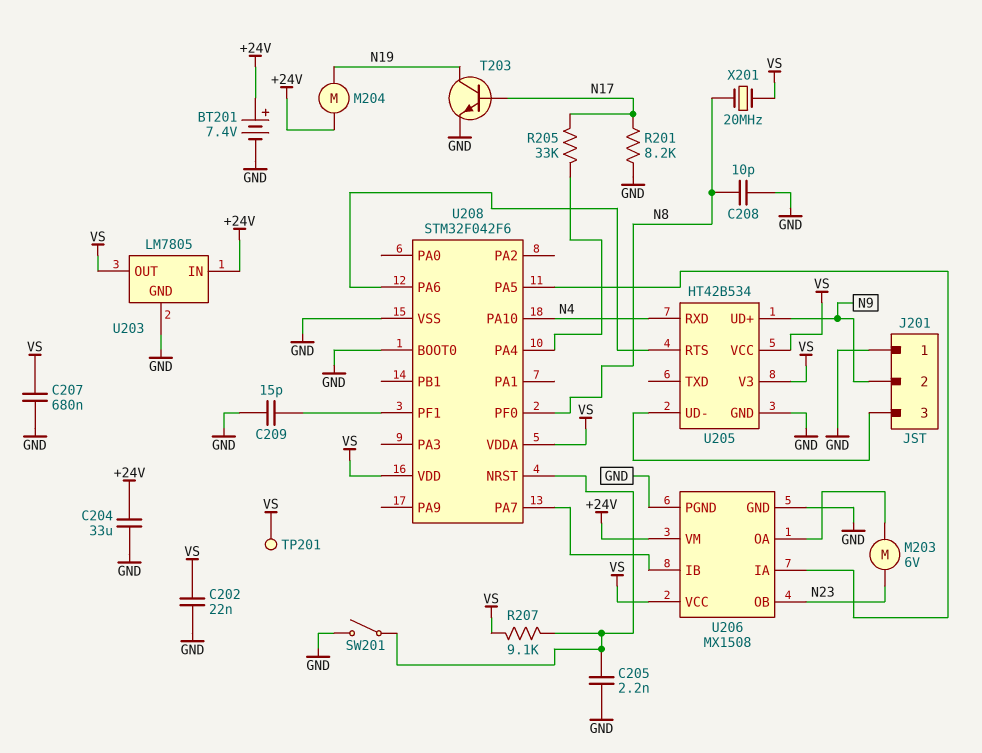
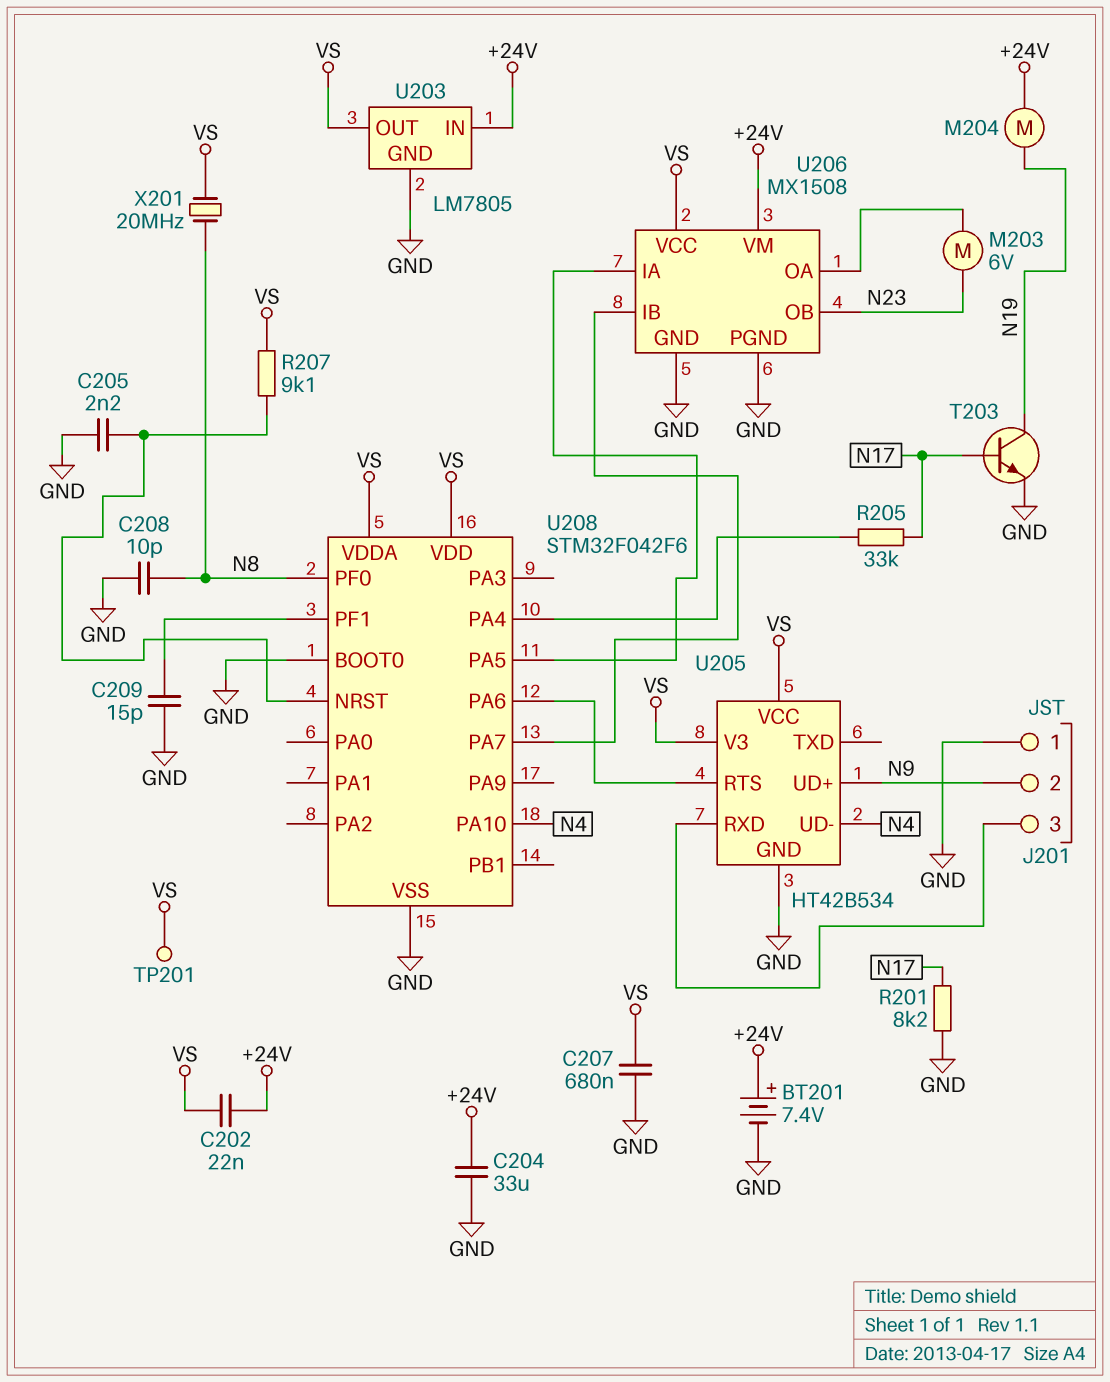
C202: 22nF (GND, VS) -> 22nF (+24V, VS)
SW201: switch (GND, U208/NRST) -> none
U205 pin RXD: N4 -> J201/3
U205 pin UD-: J201/3 -> N4

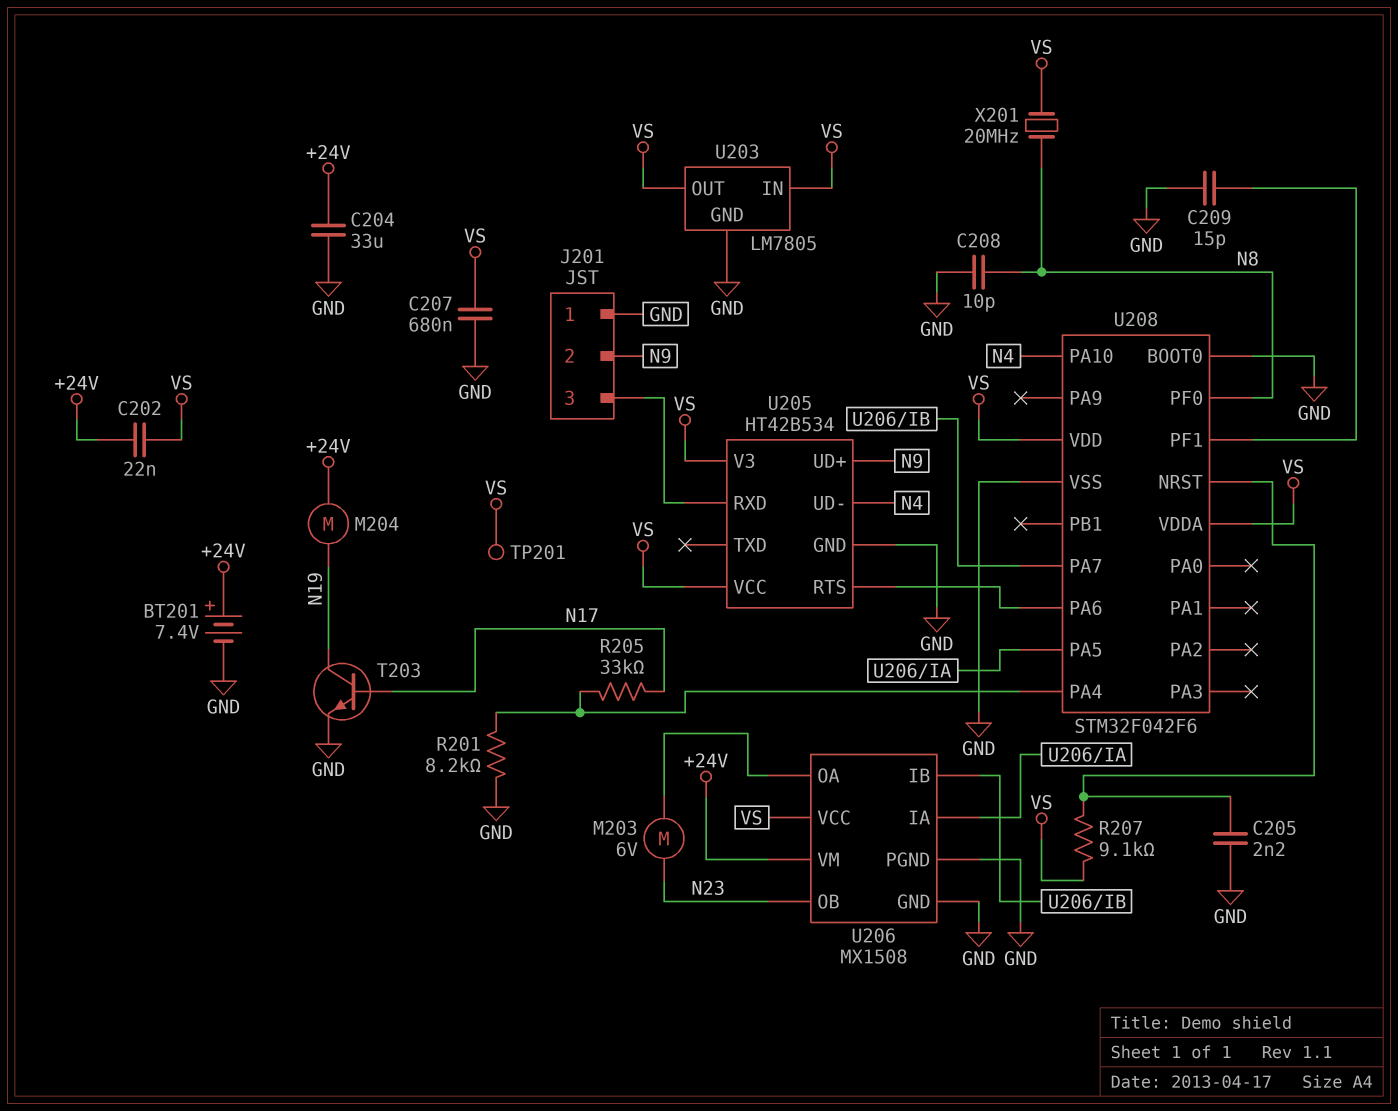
R201: 8.2k (GND, N17) -> 8.2k (GND, U208/PA4)
U203 pin IN: +24V -> VS

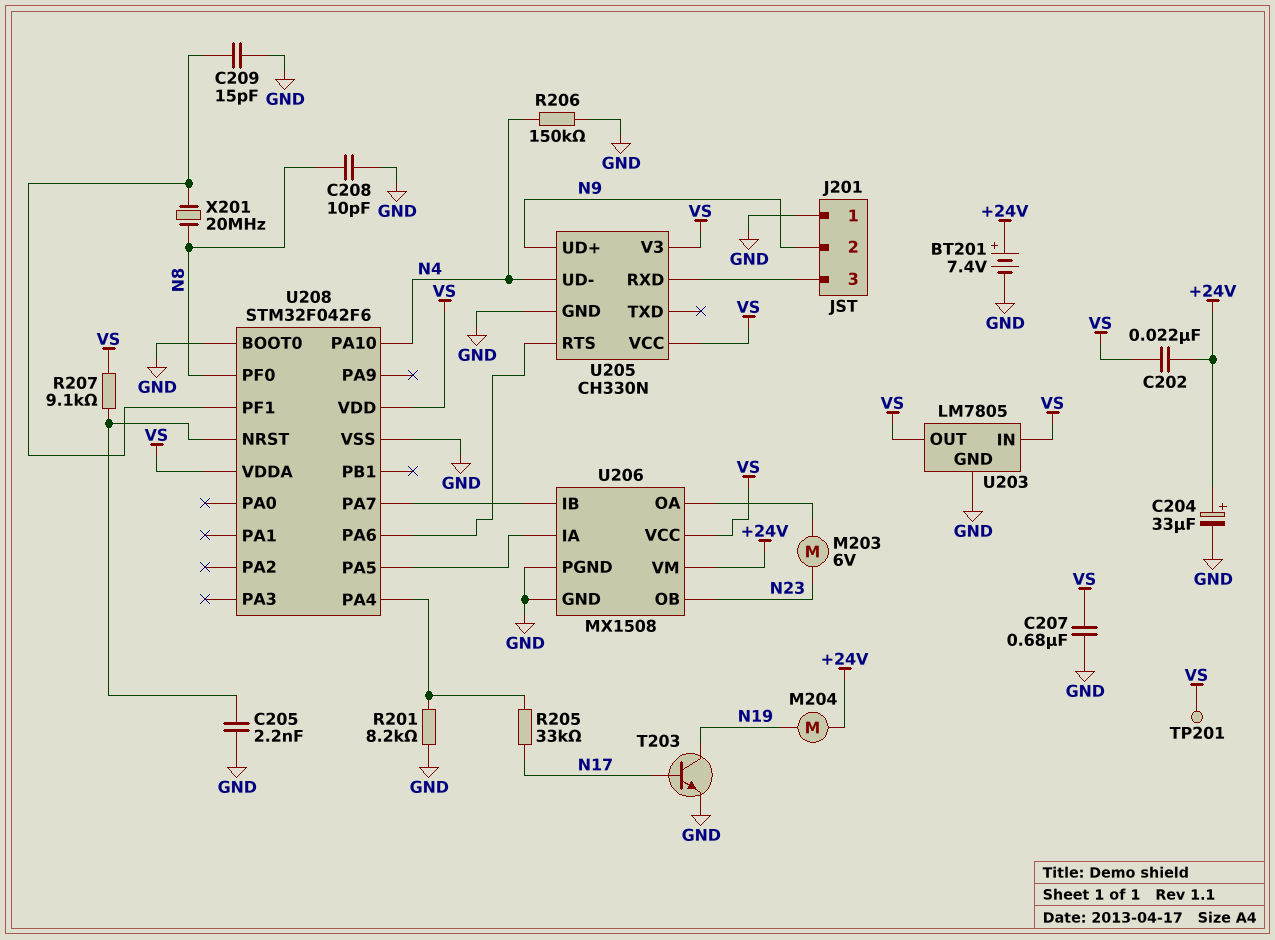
C204: 33uF (+24V, GND) -> 33uF (plus +24V, minus GND)
R206: none -> 150k (GND, N4)
U205: HT42B534 -> CH330N
X201: 20MHz (N8, VS) -> 20MHz (N8, U208/PF1)

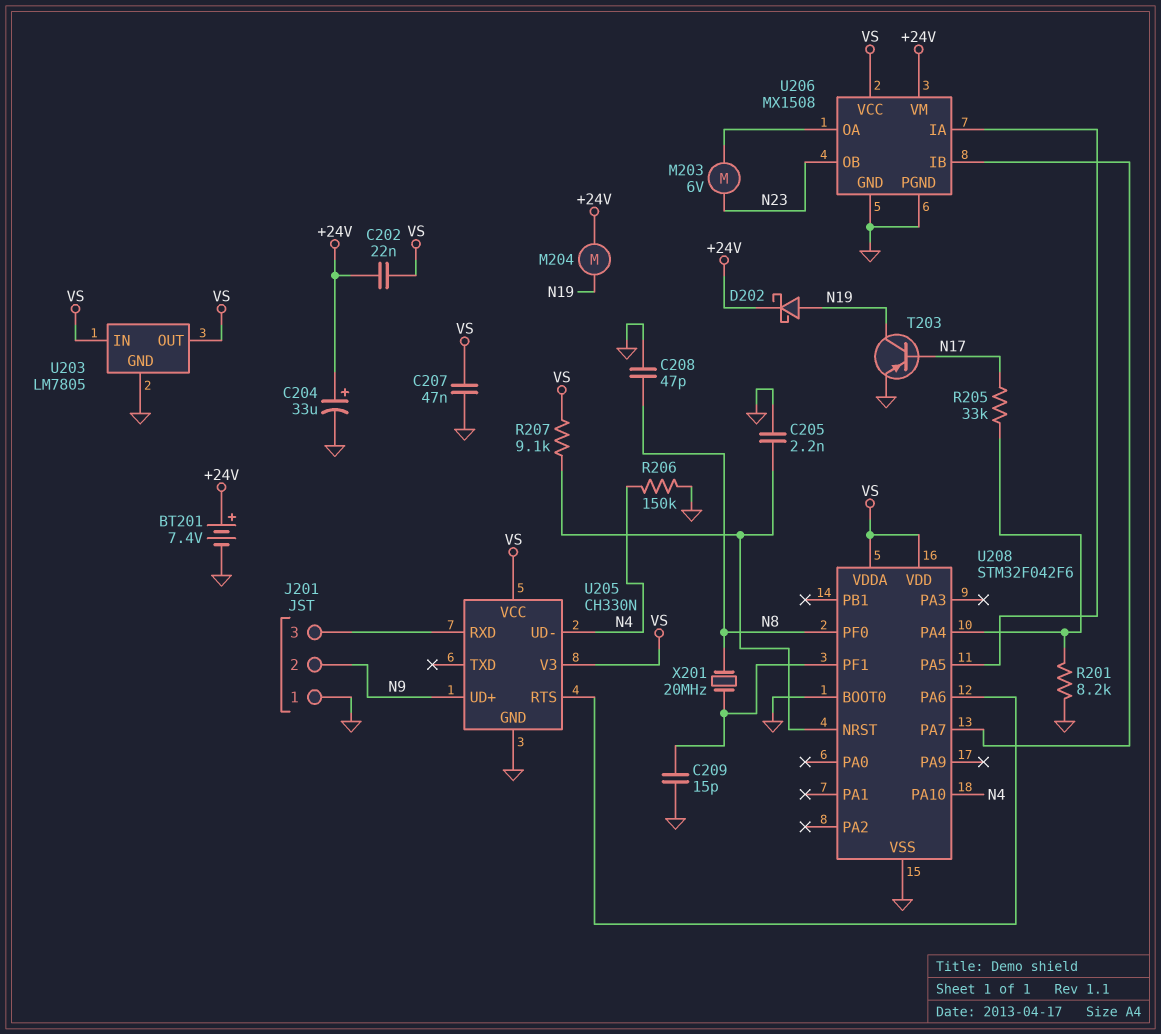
C207: 680nF (GND, VS) -> 47nF (GND, VS)
C208: 10pF (GND, N8) -> 47pF (GND, N8)
D202: none -> schottky (A N19, K +24V)
T203: NPN (B N17, C N19, E GND) -> PNP (B N17, C N19, E GND)
TP201: test point (VS) -> none

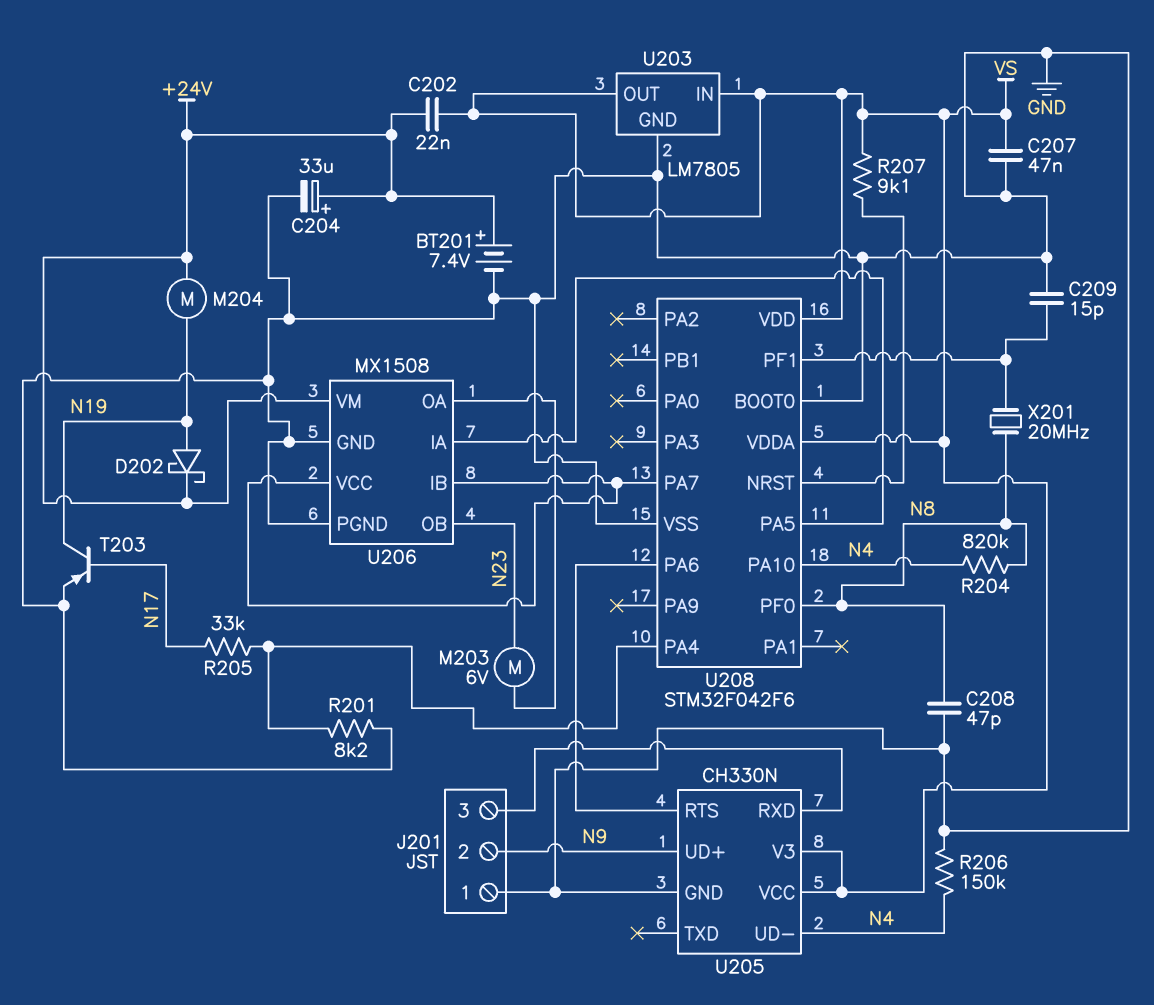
C205: 2.2nF (GND, U208/NRST) -> none
R204: none -> 820k (N4, N8)
U206 pin VCC: VS -> U206/IB

